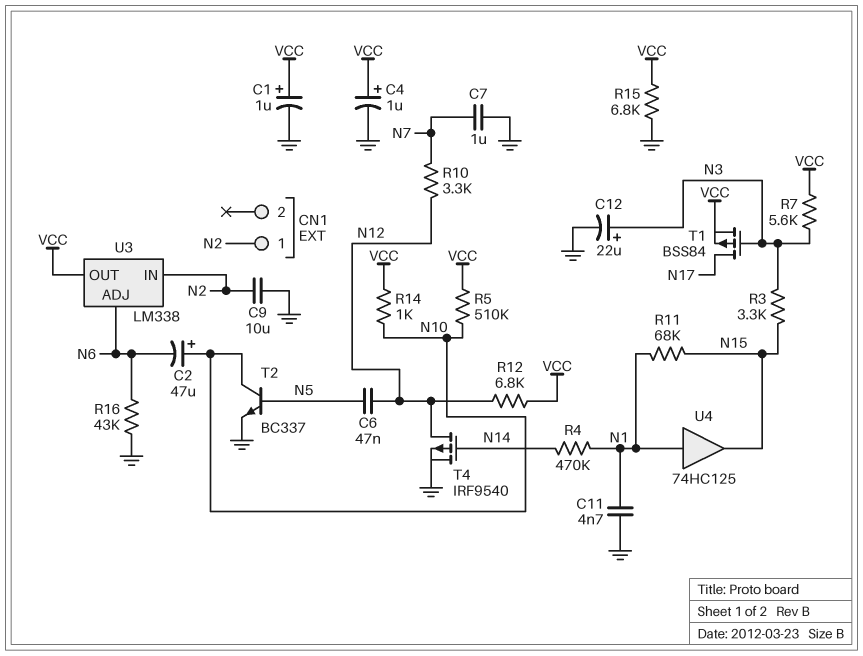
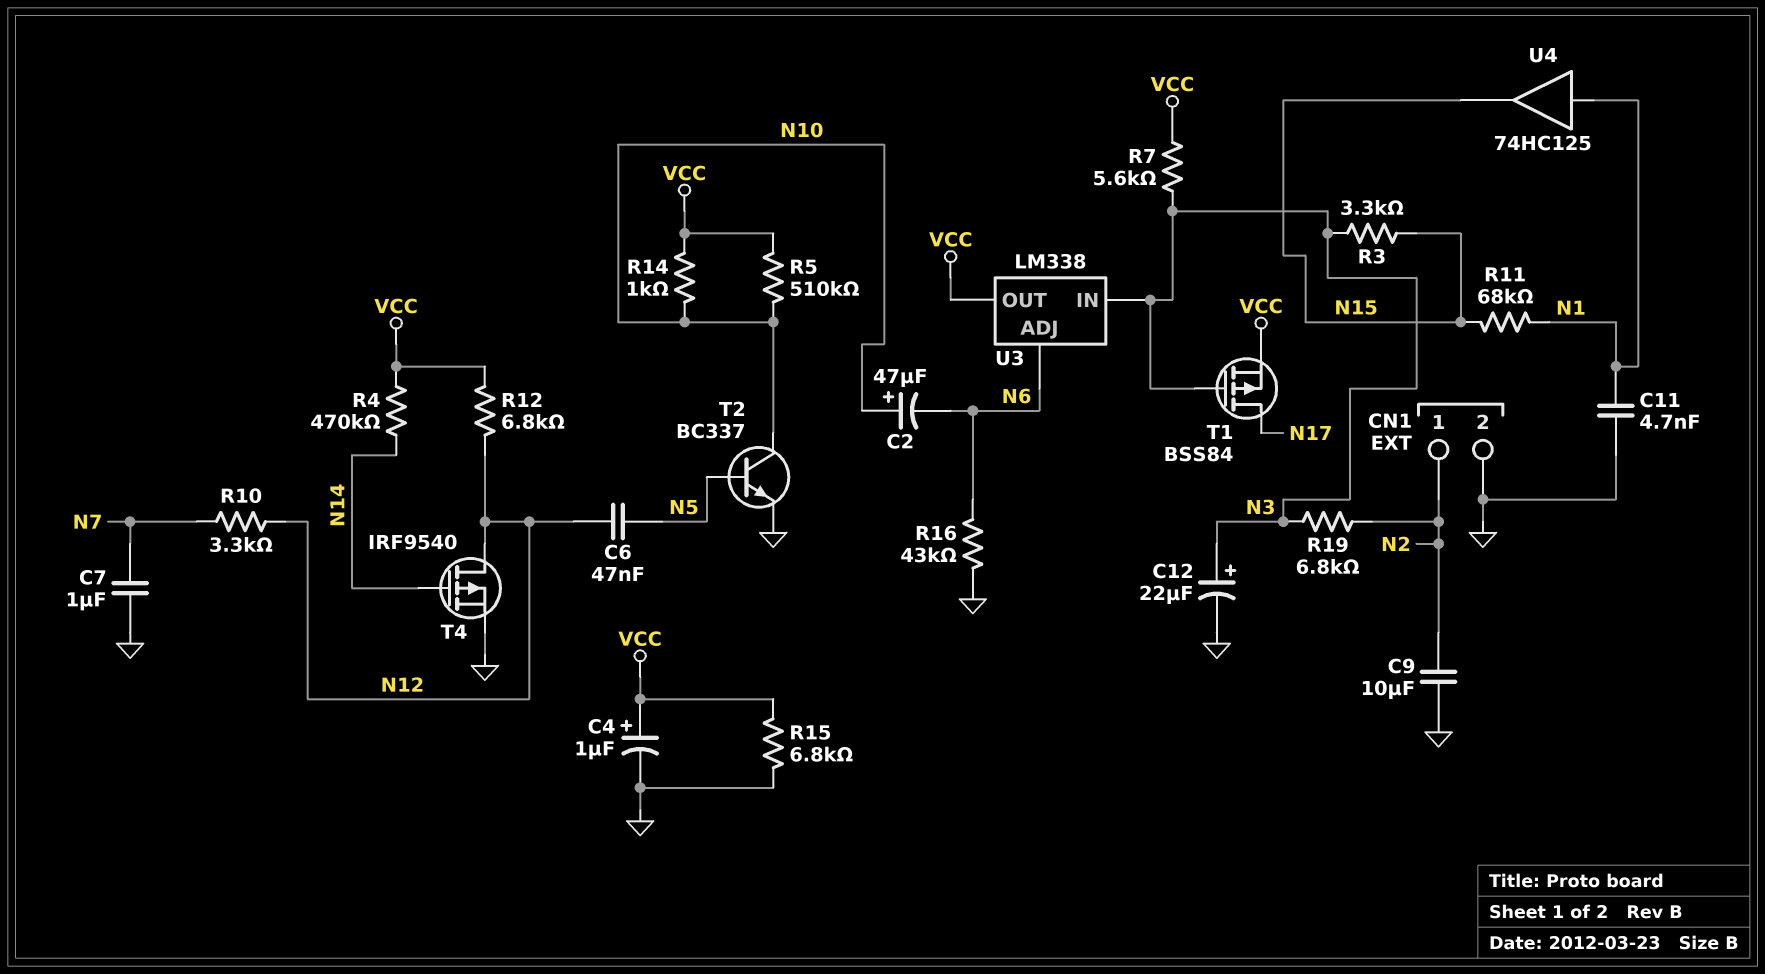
C1: 1uF (plus VCC, minus GND) -> none
CN1 pin 2: none -> GND
R4: 470k (N1, N14) -> 470k (N14, VCC)
R19: none -> 6.8k (N2, N3)
U3 pin IN: N2 -> N3

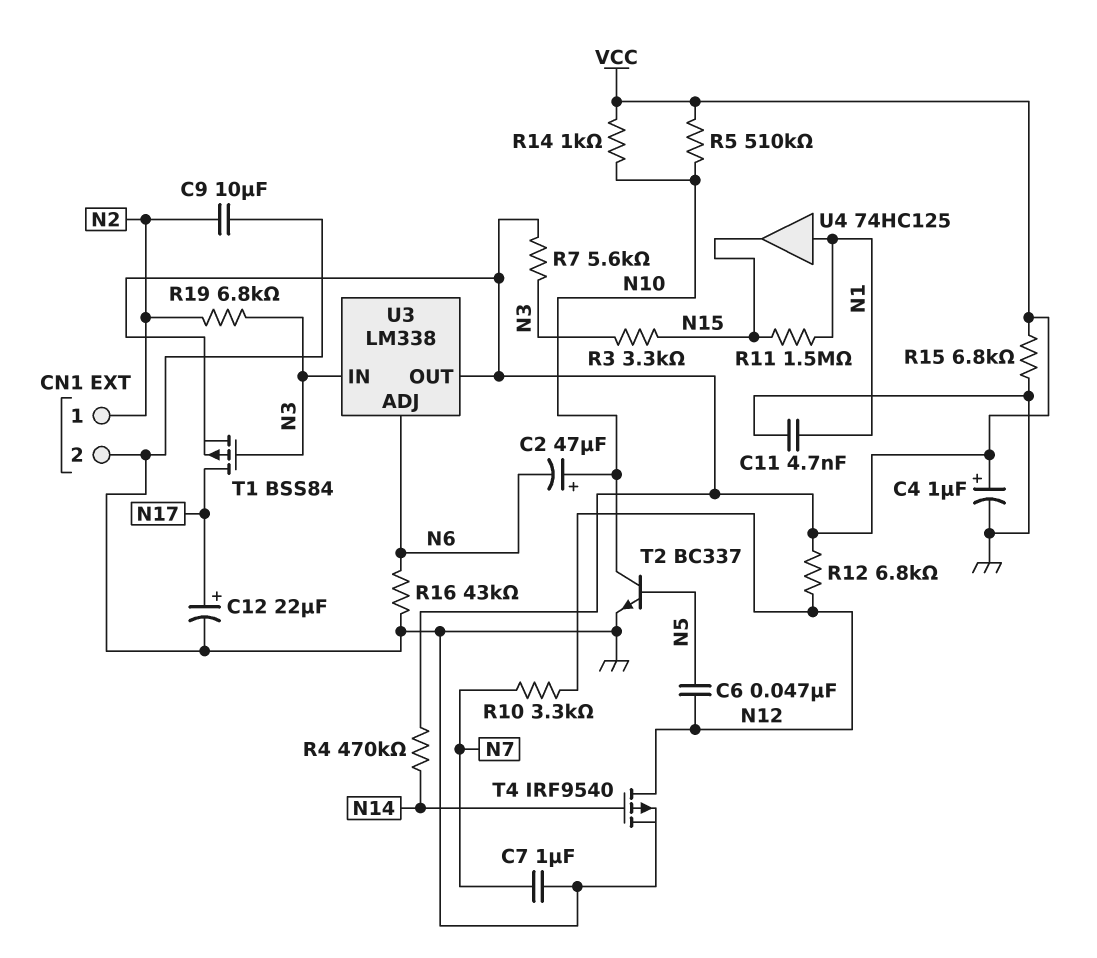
C12: 22uF (plus N3, minus GND) -> 22uF (plus N17, minus GND)
R11: 68k (N1, N15) -> 1.5M (N1, N15)

